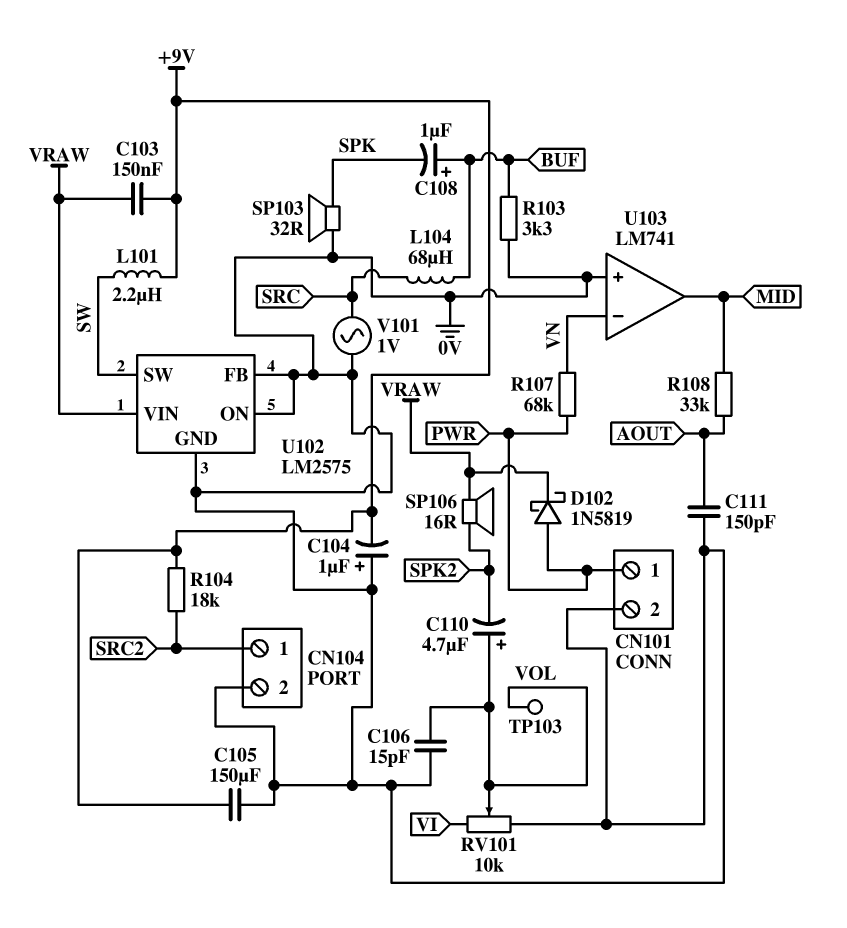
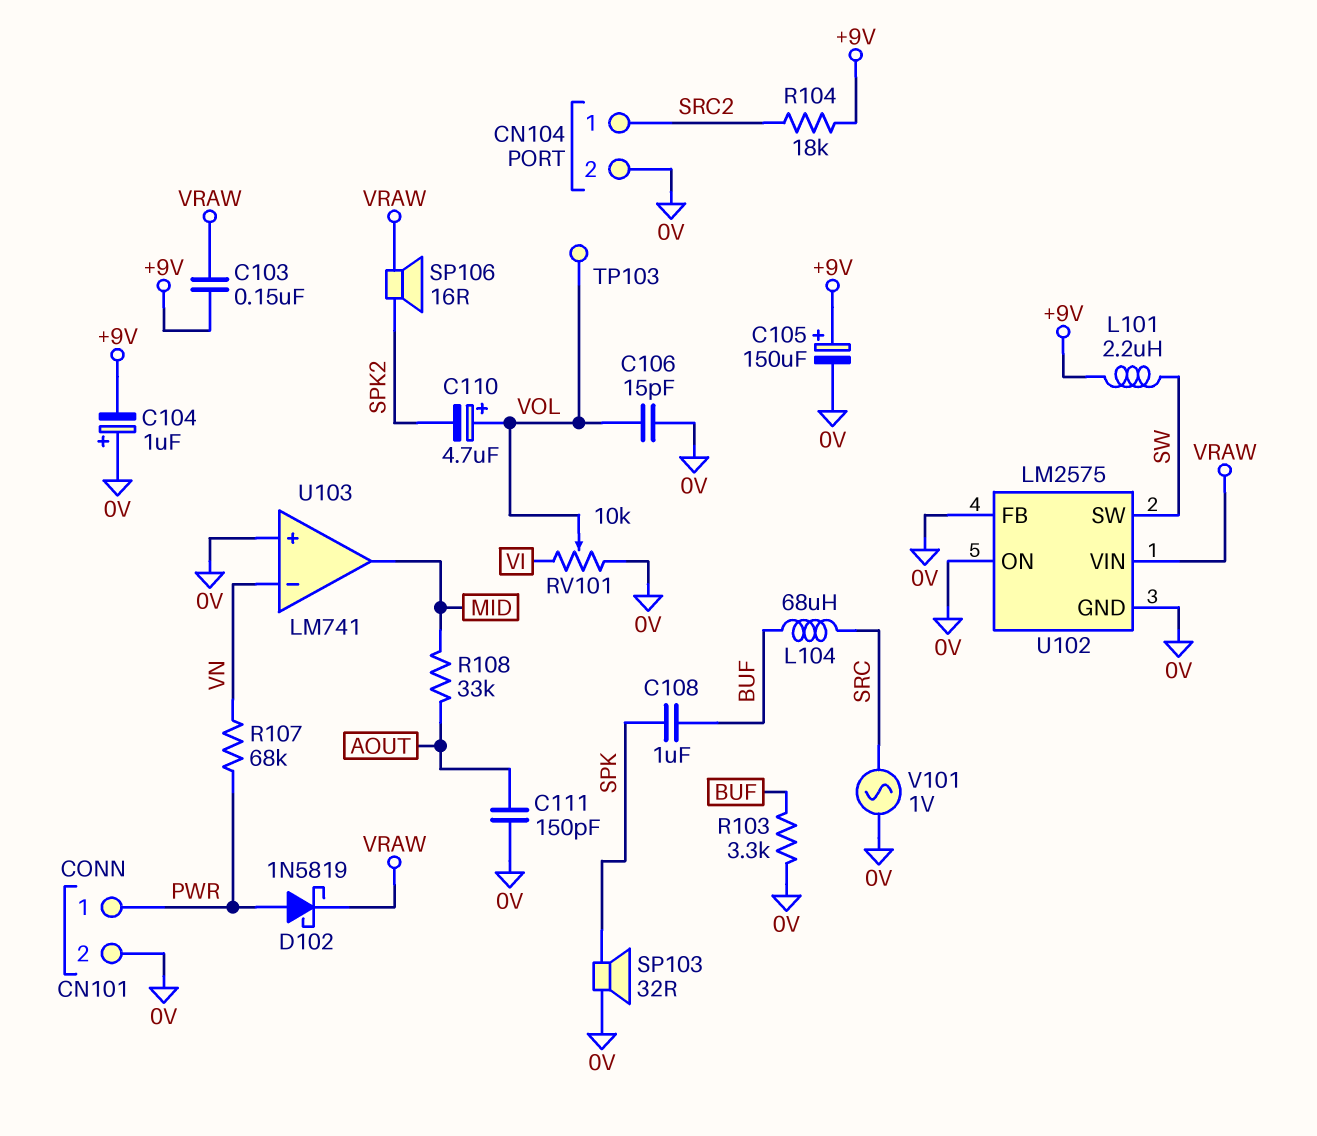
C105: 150uF (+9V, 0V) -> 150uF (plus +9V, minus 0V)
C108: 1uF (plus BUF, minus SPK) -> 1uF (BUF, SPK)

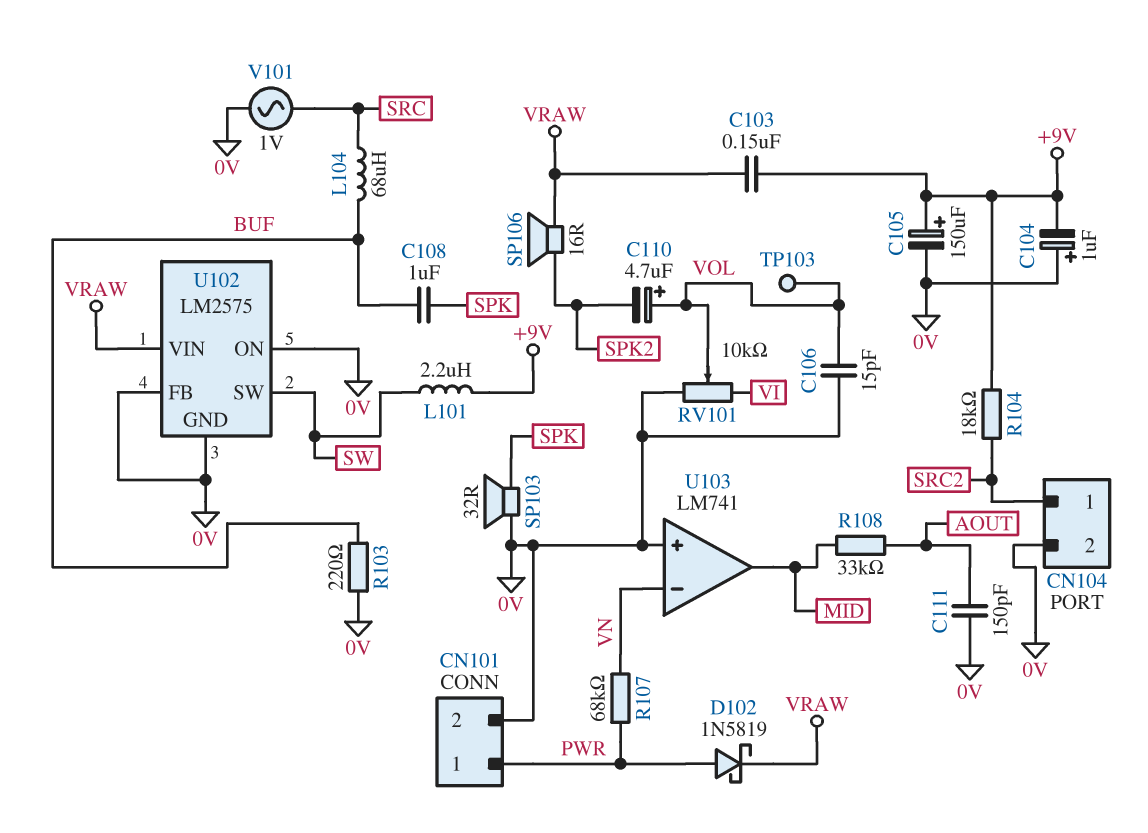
R103: 3.3k (0V, BUF) -> 220 (0V, BUF)

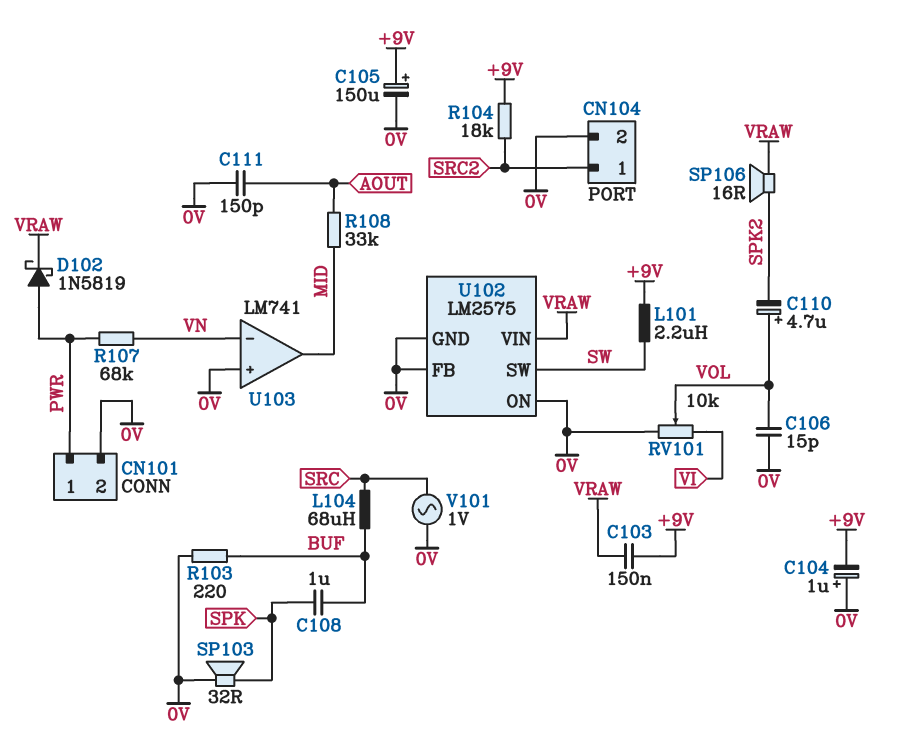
TP103: test point (VOL) -> none

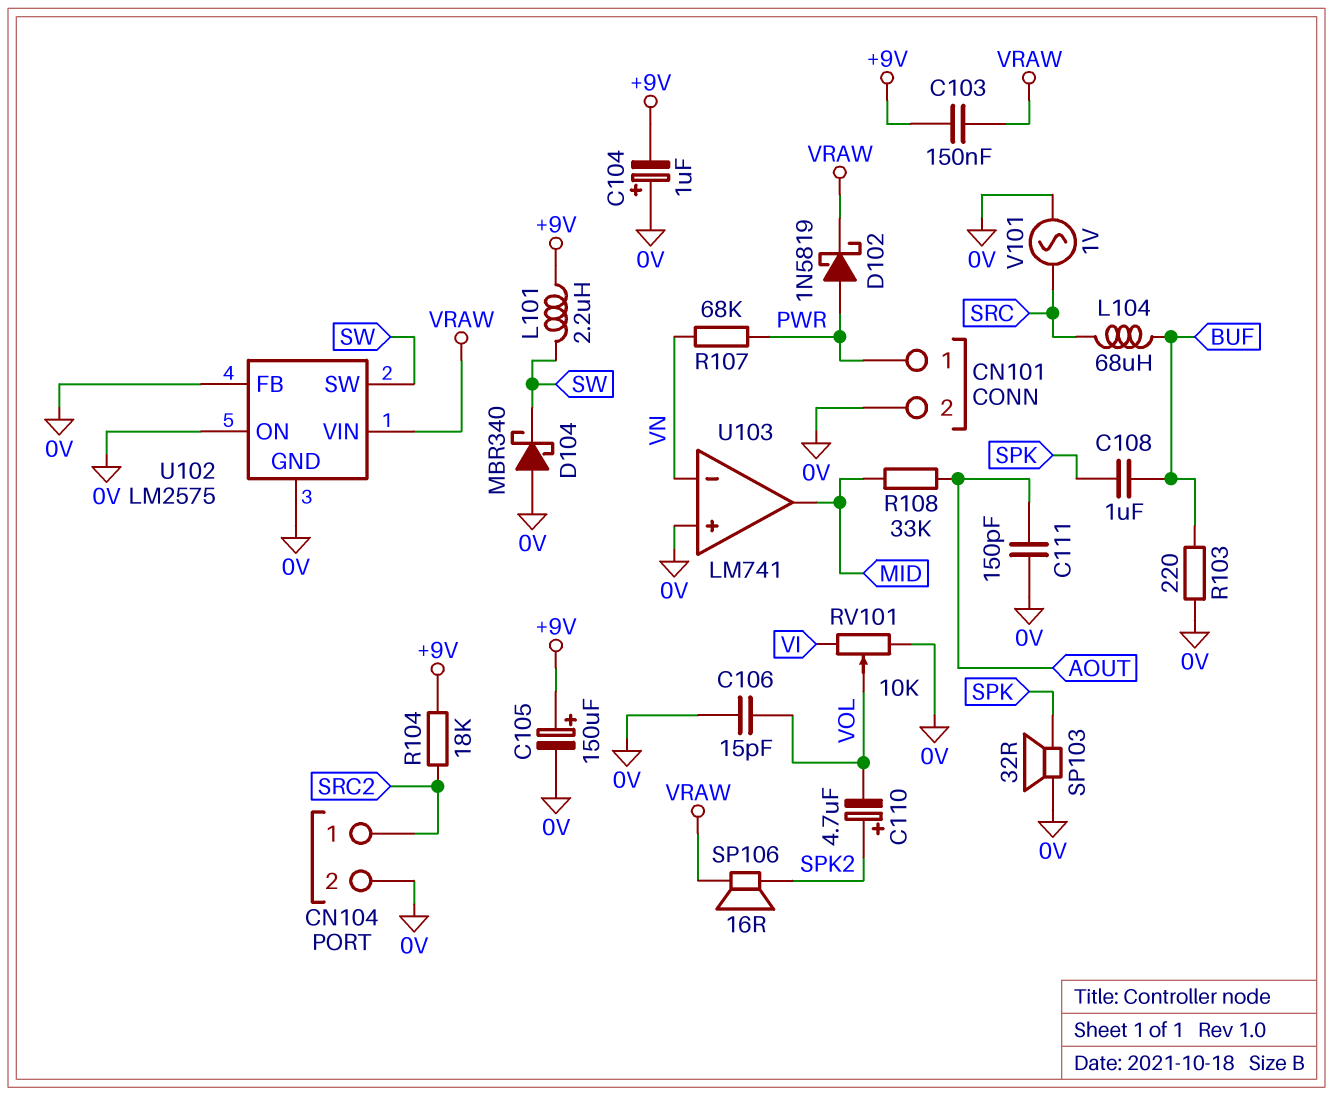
C110: 4.7uF (plus VOL, minus SPK2) -> 4.7uF (plus SPK2, minus VOL)
D104: none -> schottky MBR340 (A 0V, K SW)

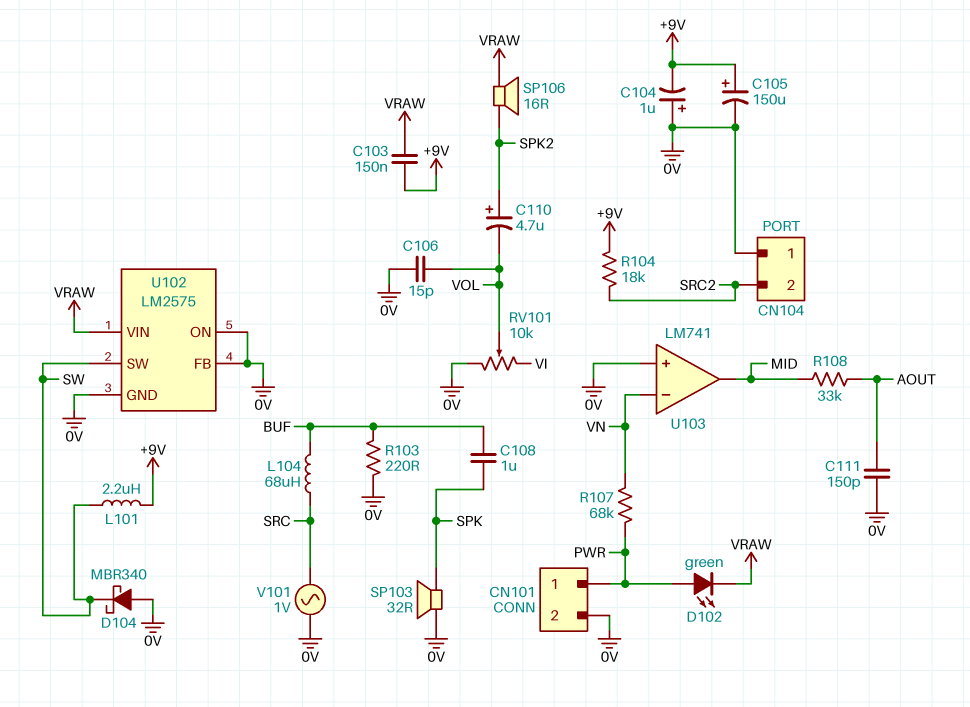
CN104 pin 1: SRC2 -> 0V
CN104 pin 2: 0V -> SRC2
D102: schottky 1N5819 (A PWR, K VRAW) -> LED green (A PWR, K VRAW)

